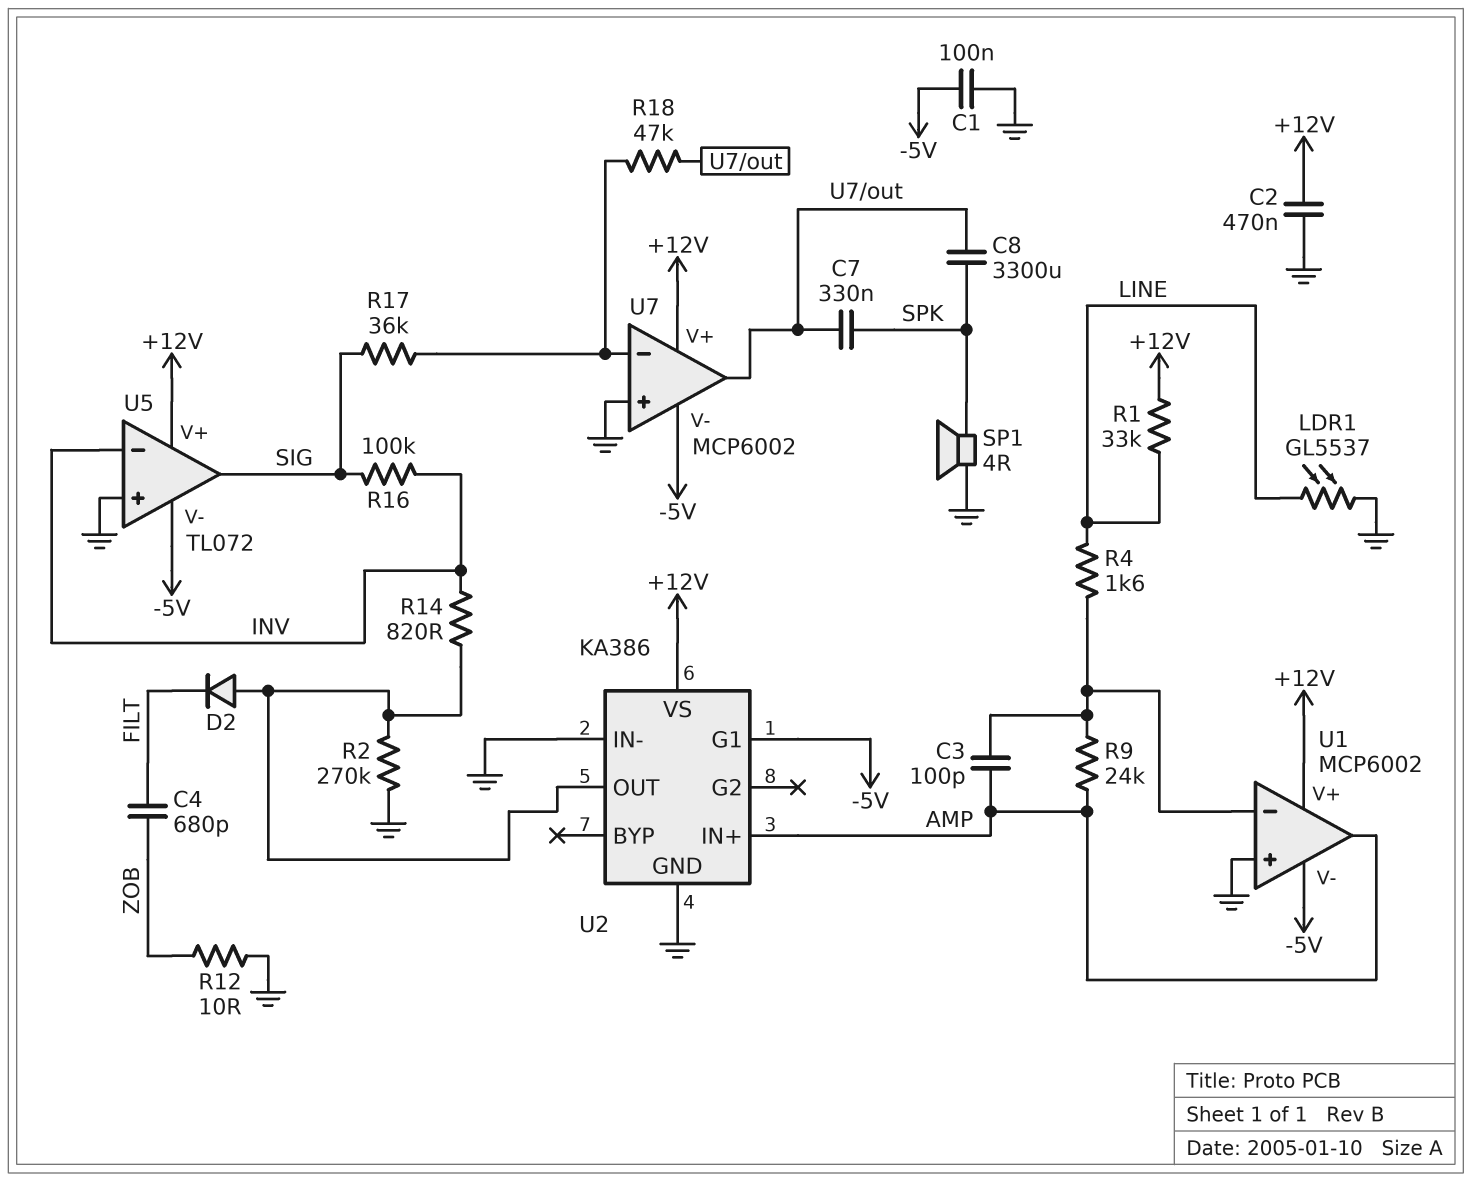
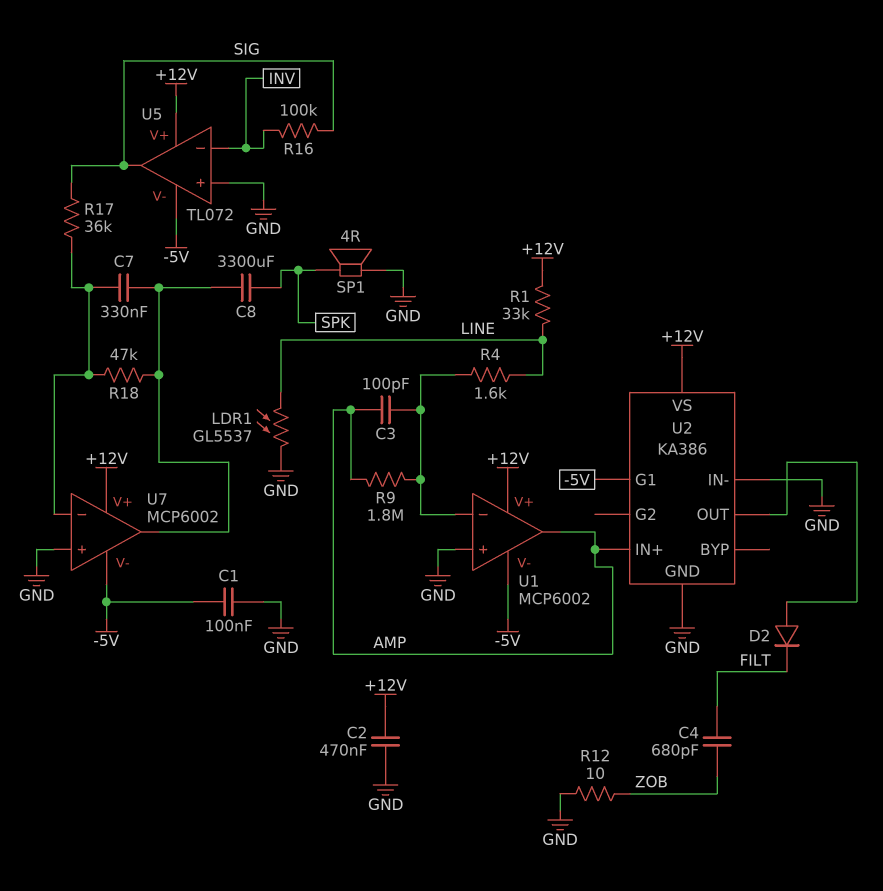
C7: 330nF (SPK, U7/out) -> 330nF (U7/in-, U7/out)
R2: 270k (GND, U2/OUT) -> none
R9: 24k (AMP, U1/in-) -> 1.8M (AMP, U1/in-)
R14: 820 (INV, U2/OUT) -> none

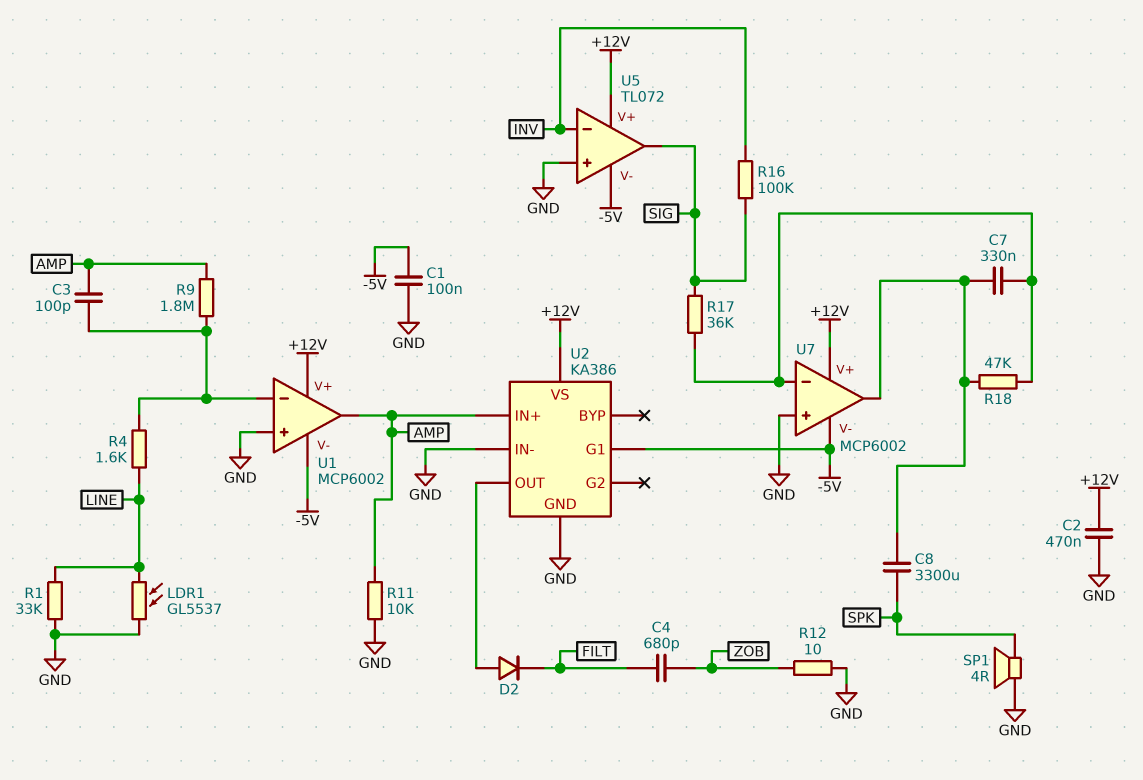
R1: 33k (+12V, LINE) -> 33k (GND, LINE)
R11: none -> 10k (AMP, GND)

